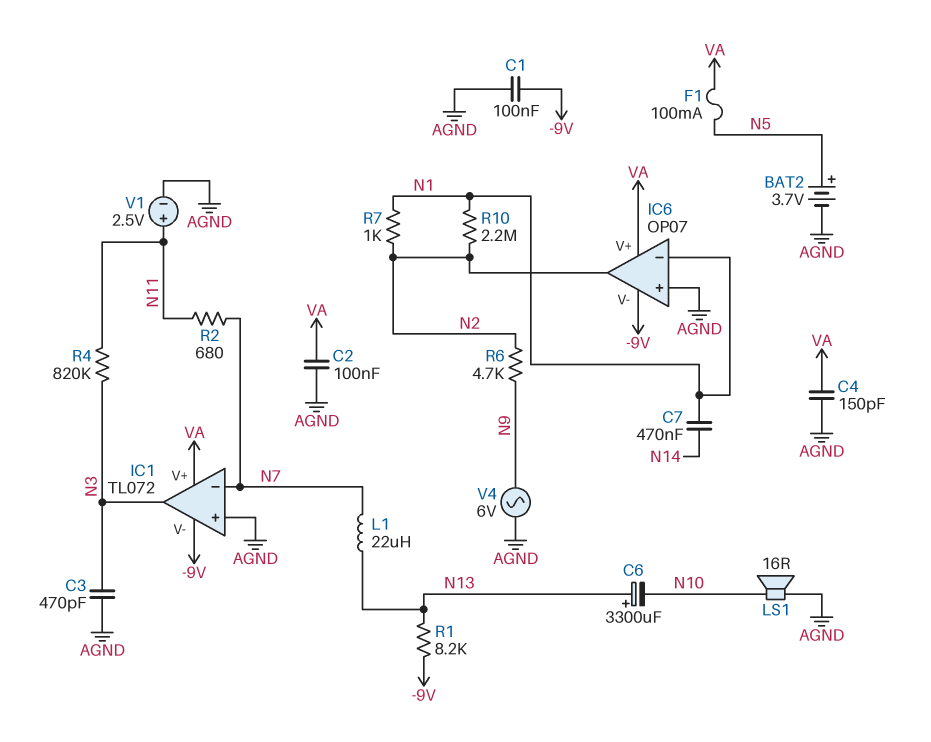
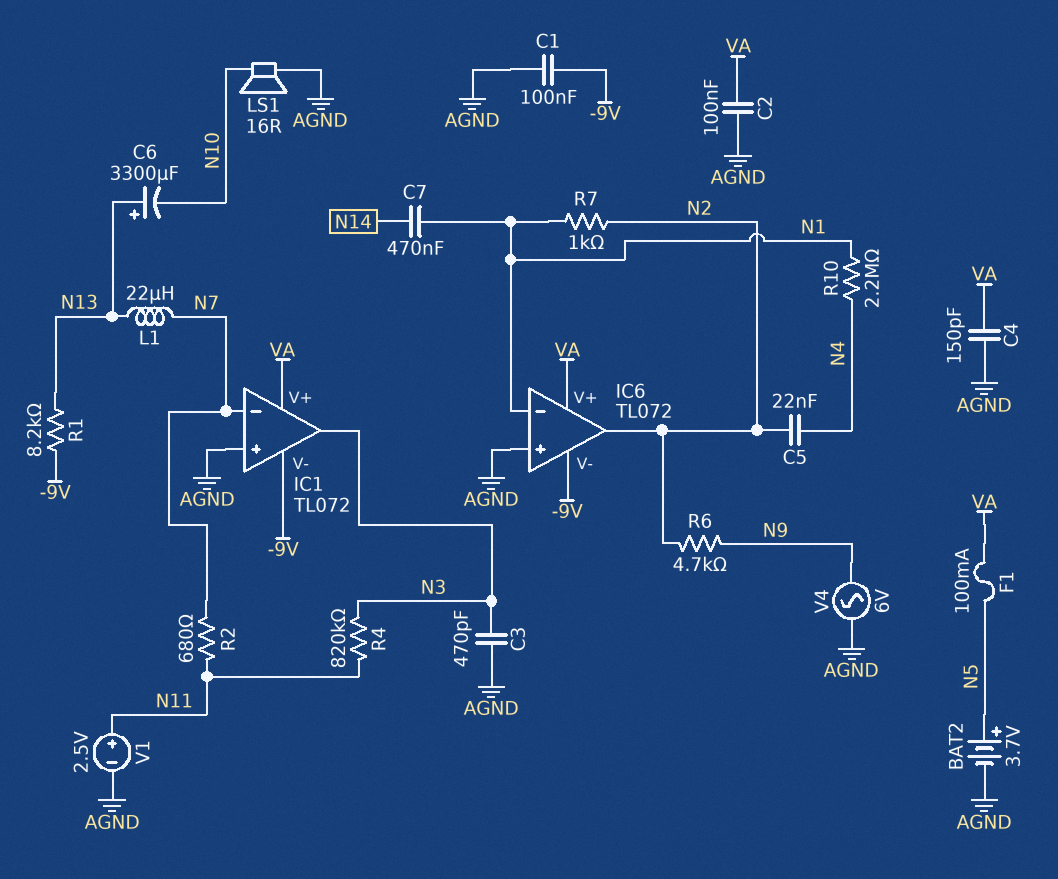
C5: none -> 22nF (N2, N4)
IC6: OP07 -> TL072
R10: 2.2M (N1, N2) -> 2.2M (N1, N4)

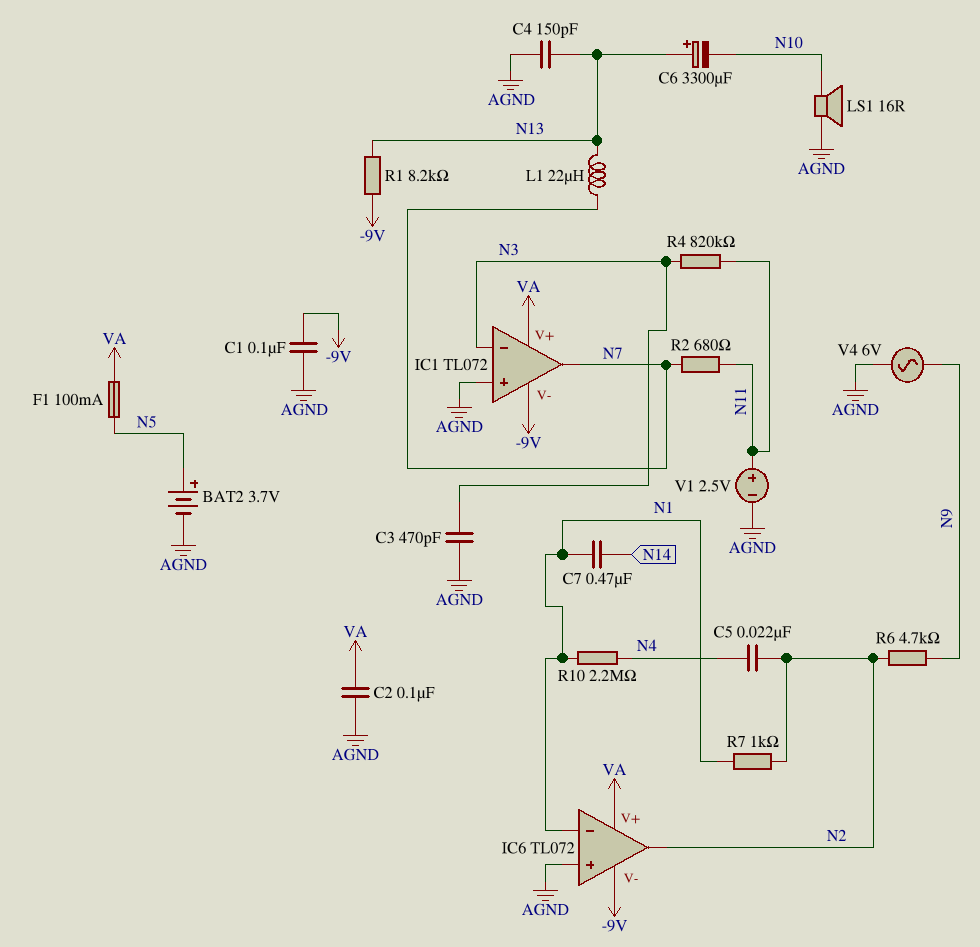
C4: 150pF (AGND, VA) -> 150pF (AGND, N13)
IC1 pin in-: N7 -> N3
IC1 pin out: N3 -> N7

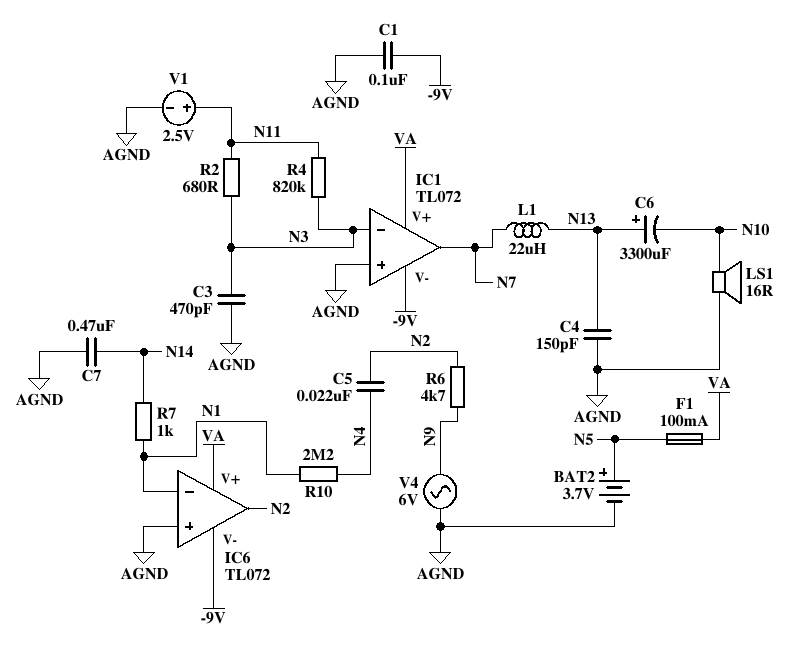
C2: 100nF (AGND, VA) -> none
C7: 470nF (N1, N14) -> 470nF (AGND, N14)
R1: 8.2k (-9V, N13) -> none
R2: 680 (N7, N11) -> 680 (N3, N11)
R7: 1k (N1, N2) -> 1k (N1, N14)

